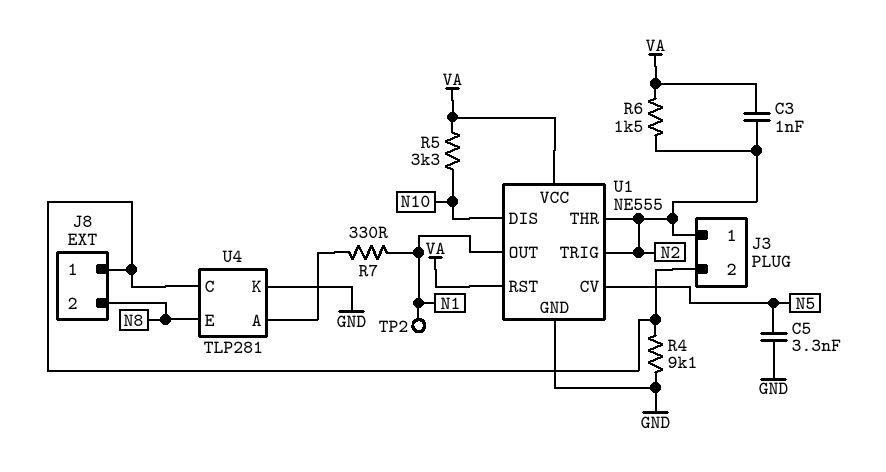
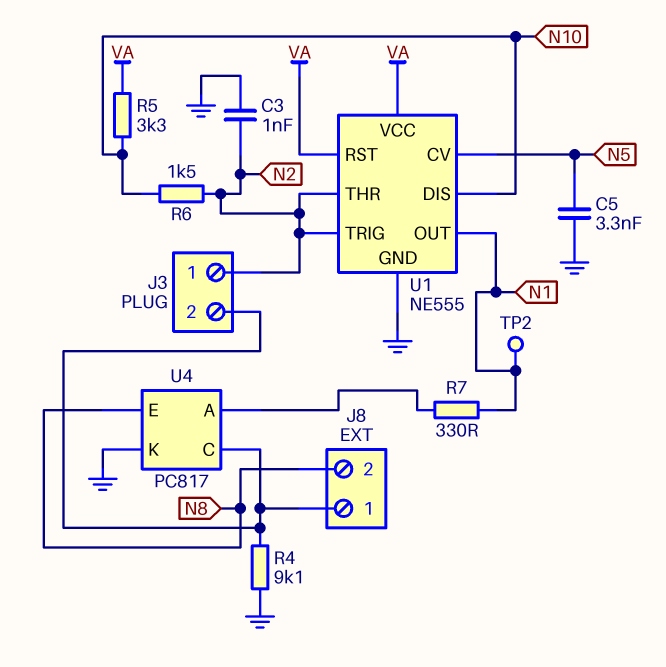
C3: 1nF (N2, VA) -> 1nF (GND, N2)
R6: 1.5k (N2, VA) -> 1.5k (N2, N10)
U4: TLP281 -> PC817

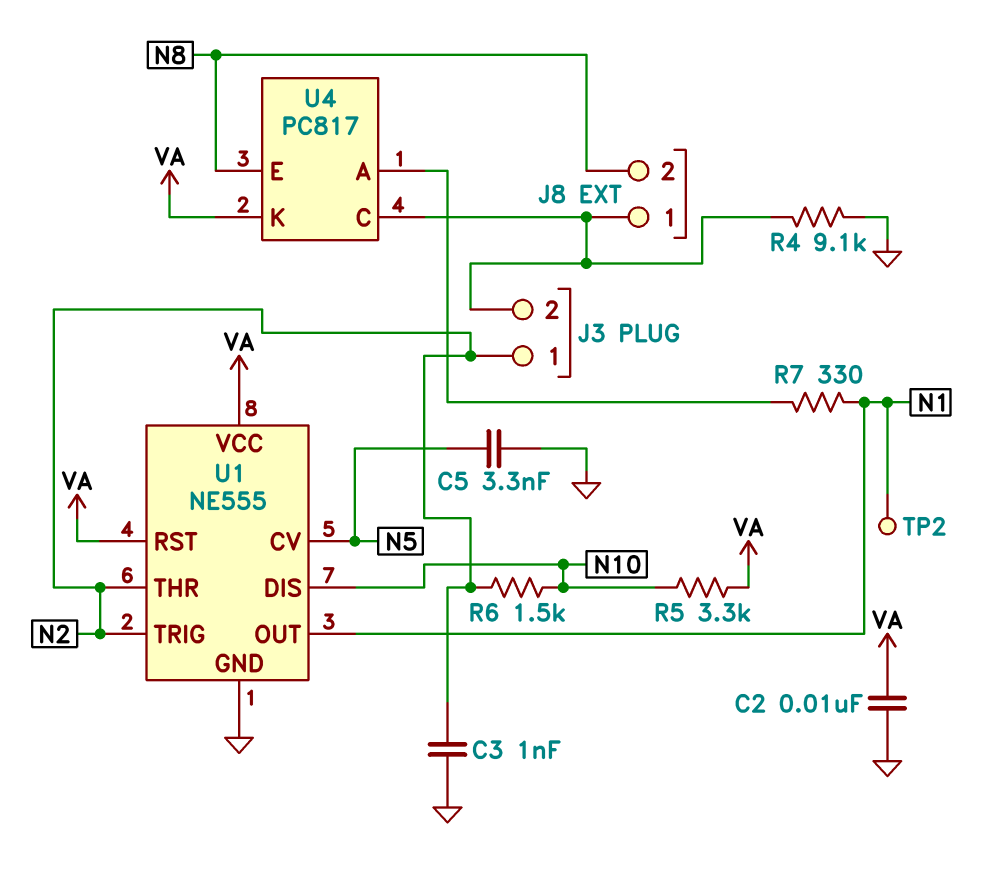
C2: none -> 10nF (GND, VA)
U4 pin K: GND -> VA

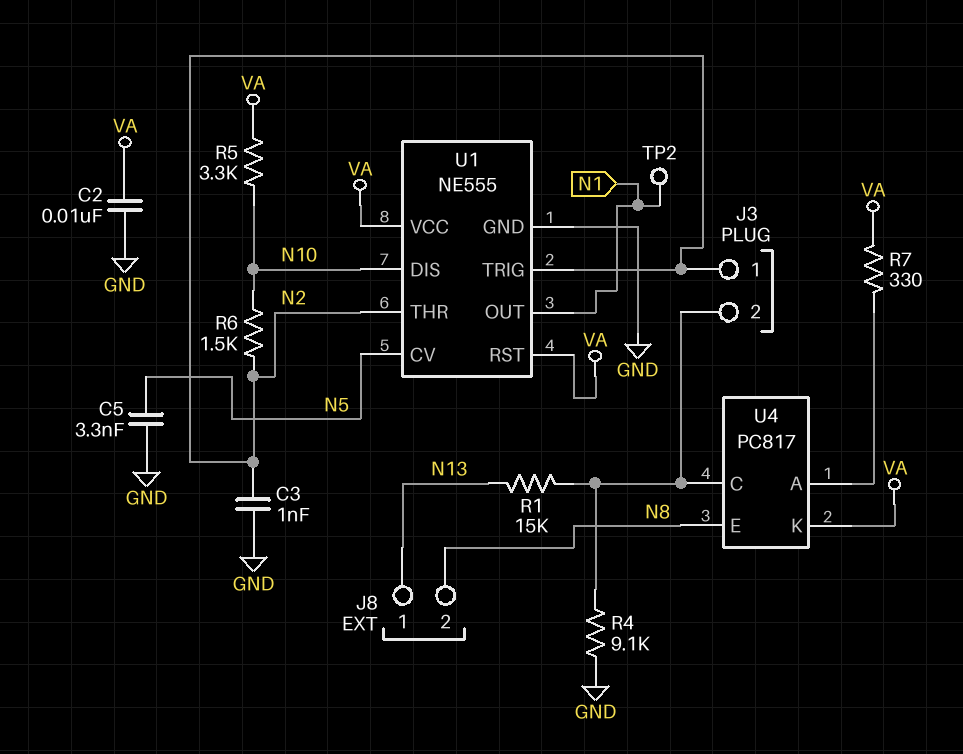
J8 pin 1: J3/2 -> N13
R1: none -> 15k (J3/2, N13)
R7: 330 (N1, U4/A) -> 330 (U4/A, VA)

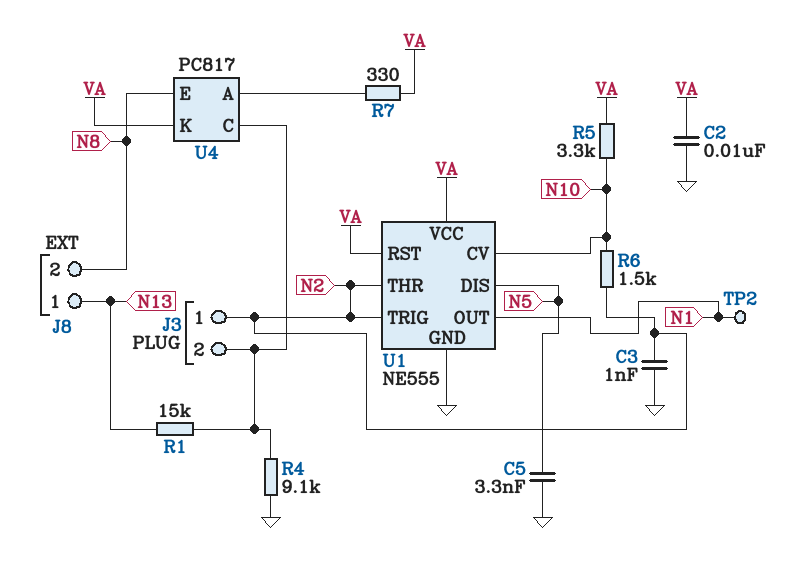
U1 pin CV: N5 -> N10
U1 pin DIS: N10 -> N5

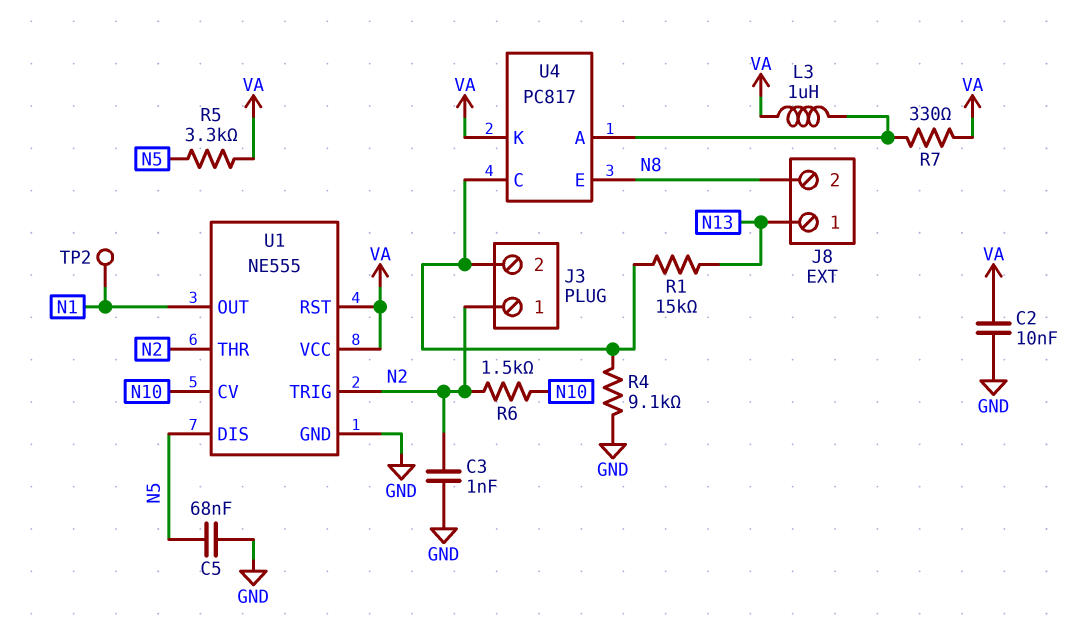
C5: 3.3nF (GND, N5) -> 68nF (GND, N5)
L3: none -> 1uH (U4/A, VA)
R5: 3.3k (N10, VA) -> 3.3k (N5, VA)

